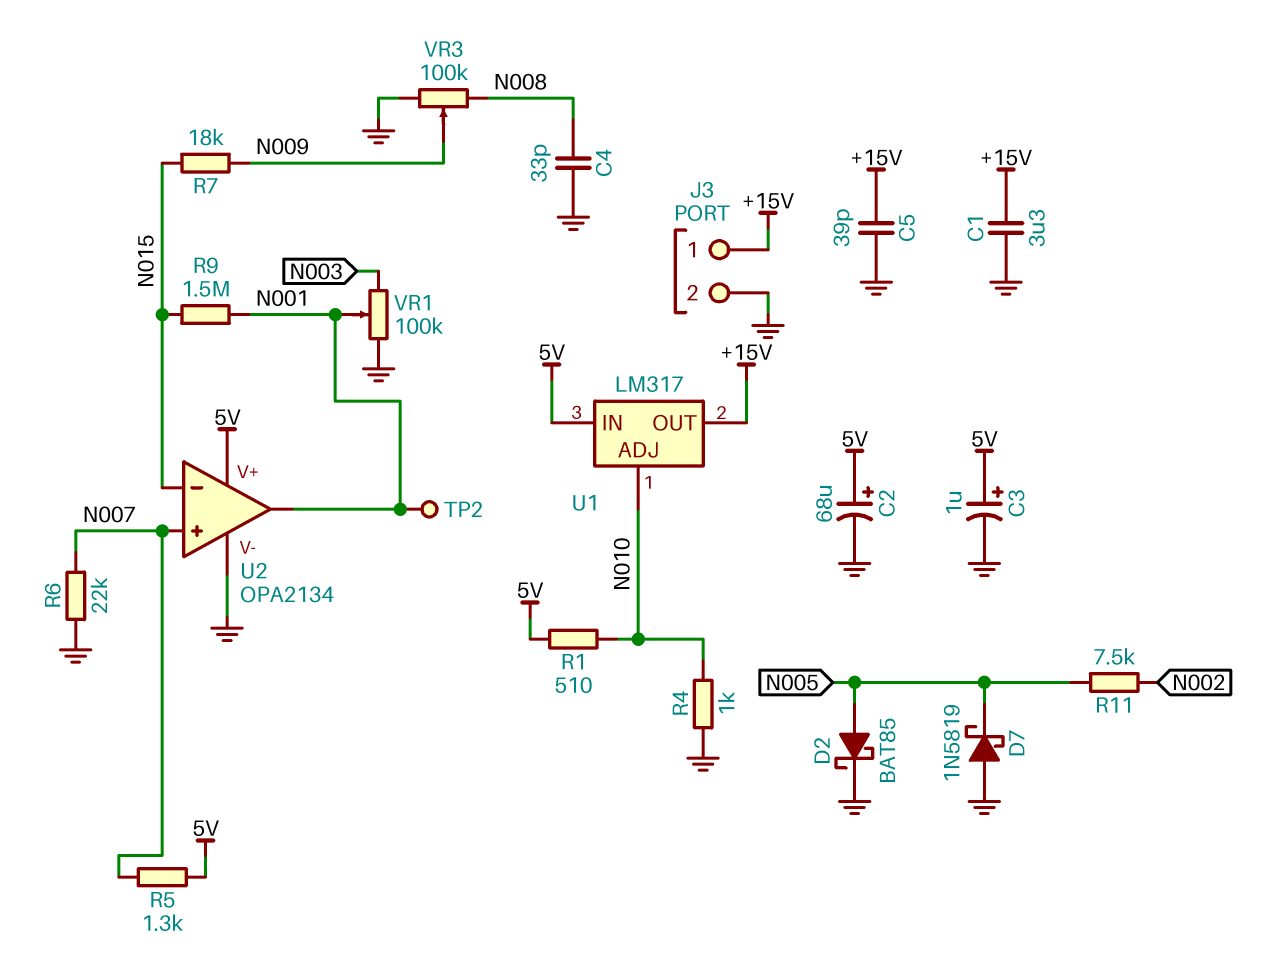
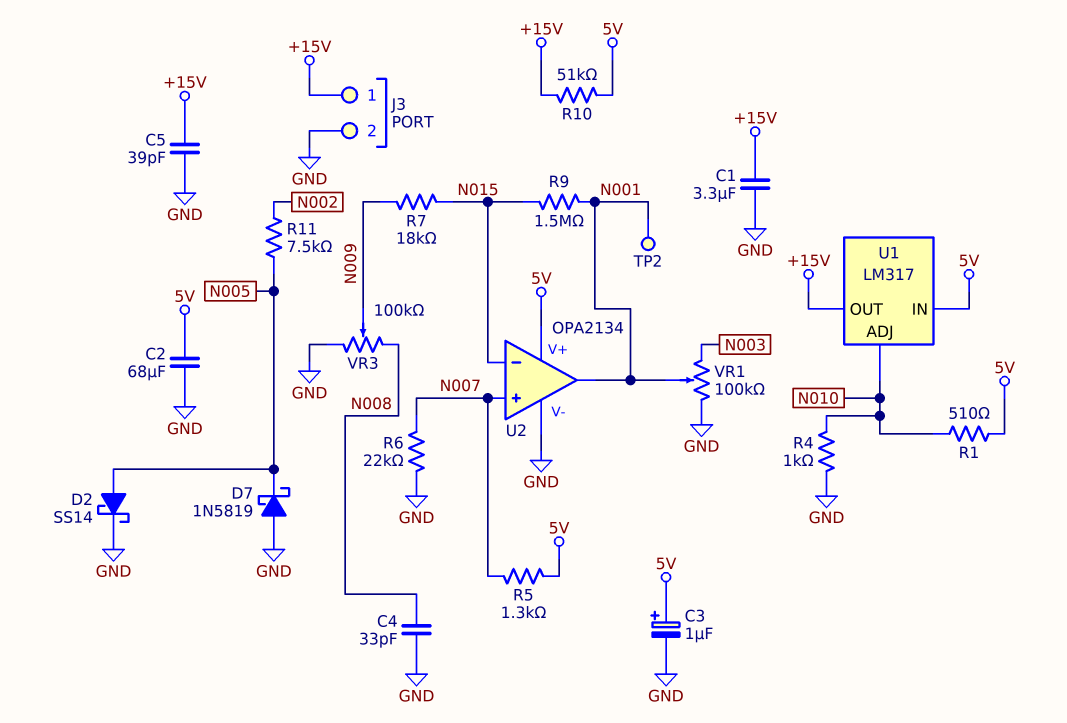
C2: 68uF (plus 5V, minus GND) -> 68uF (5V, GND)
D2: schottky BAT85 (A N005, K GND) -> schottky SS14 (A N005, K GND)
R10: none -> 51k (+15V, 5V)

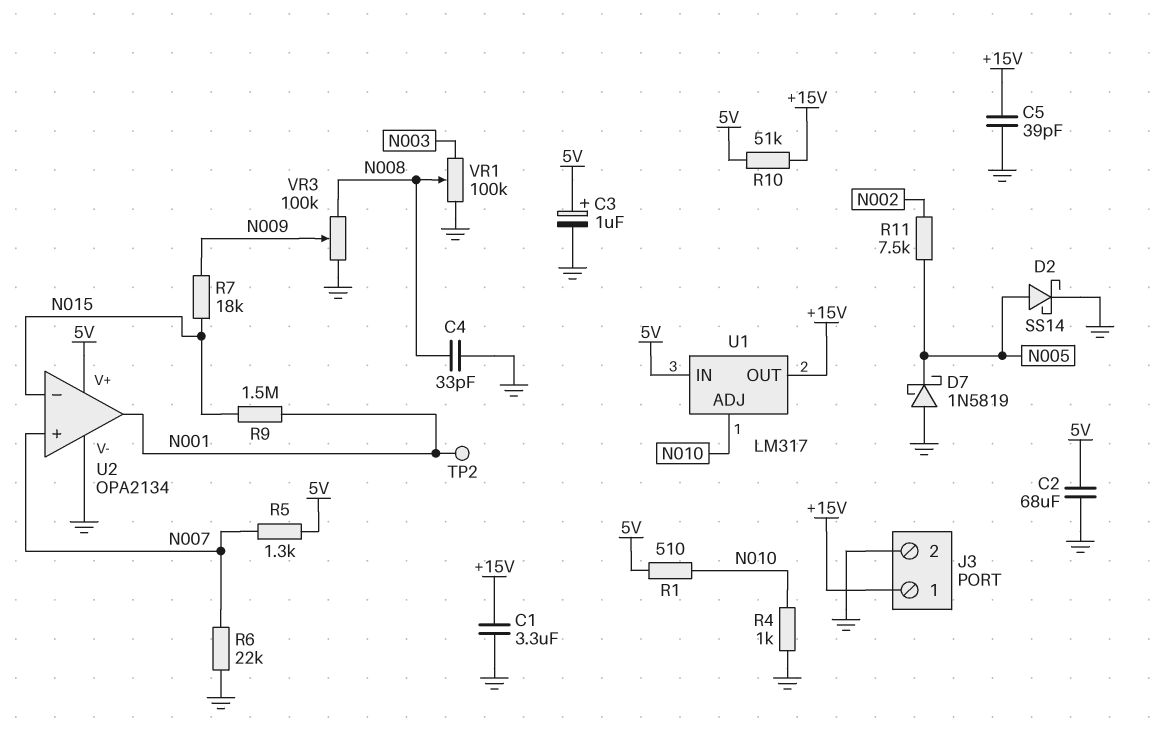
VR1: 100k (GND, N003, wiper N001) -> 100k (GND, N003, wiper N008)

